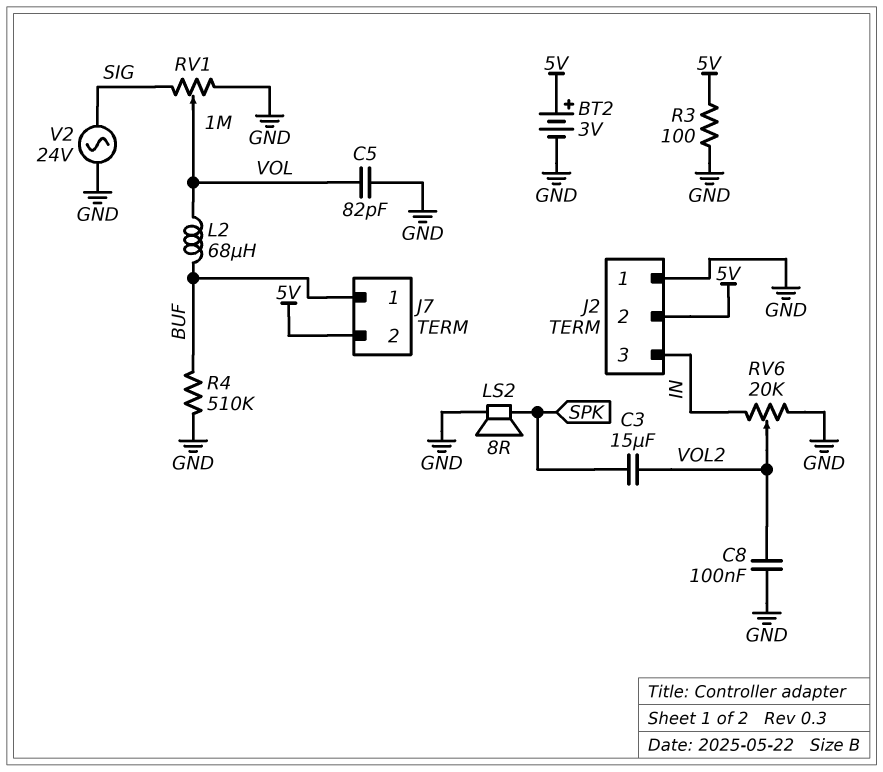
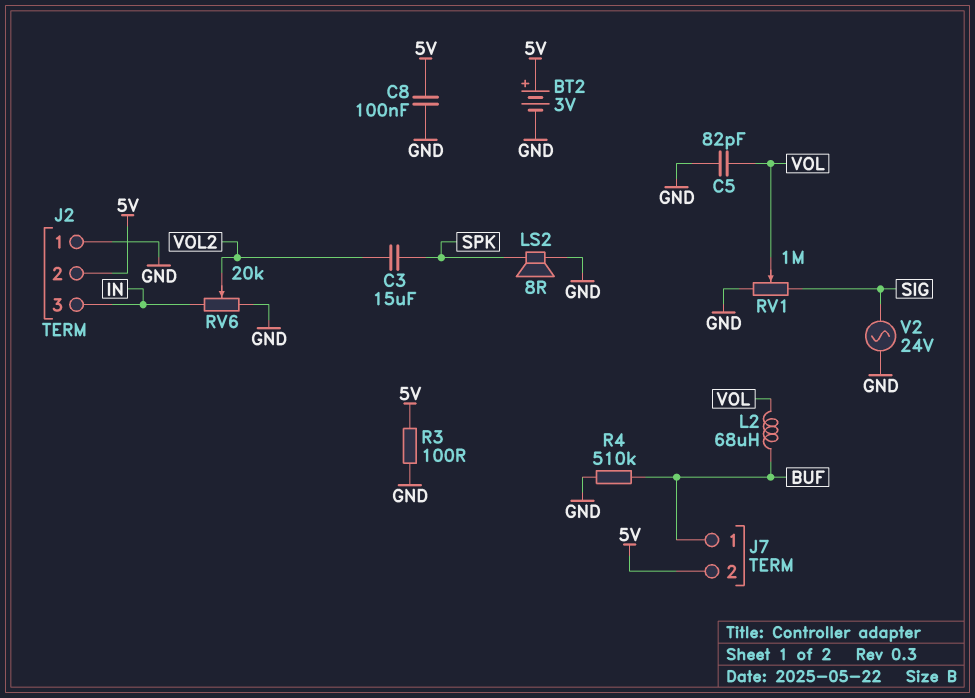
C8: 100nF (GND, VOL2) -> 100nF (5V, GND)

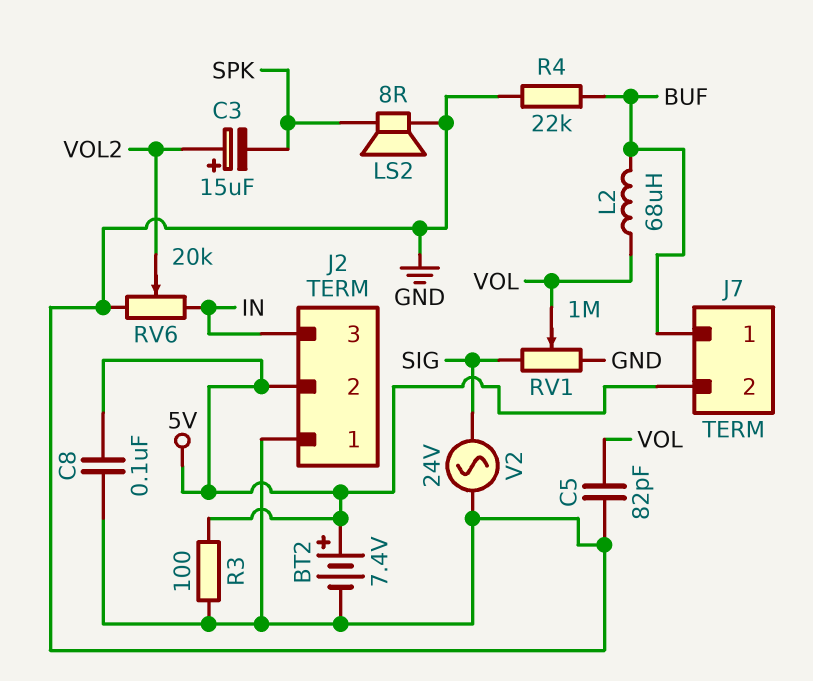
BT2: 3V (plus 5V, minus GND) -> 7.4V (plus 5V, minus GND)
C3: 15uF (SPK, VOL2) -> 15uF (plus VOL2, minus SPK)
R4: 510k (BUF, GND) -> 22k (BUF, GND)

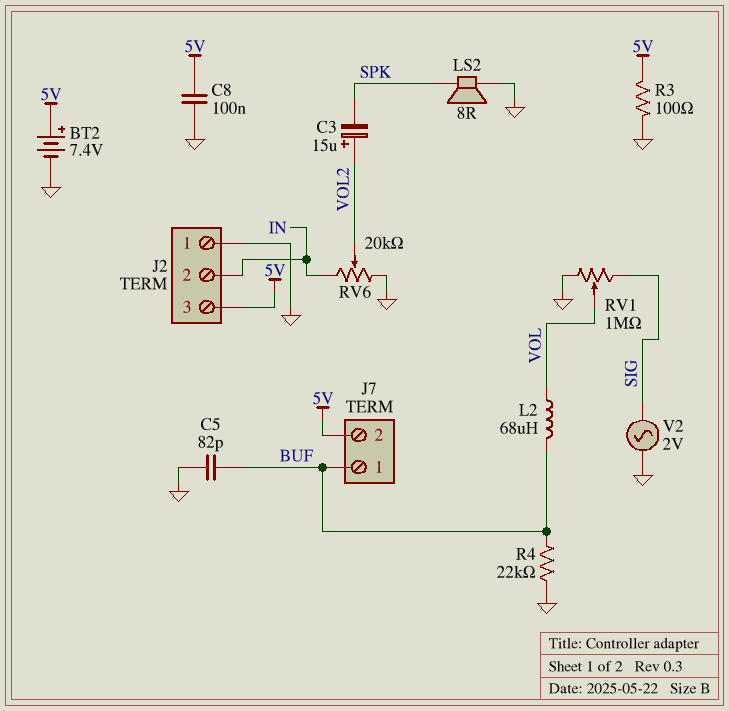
C5: 82pF (GND, VOL) -> 82pF (BUF, GND)
J2 pin 2: 5V -> IN
J2 pin 3: IN -> 5V
V2: AC 24V (GND, SIG) -> AC 2V (GND, SIG)

